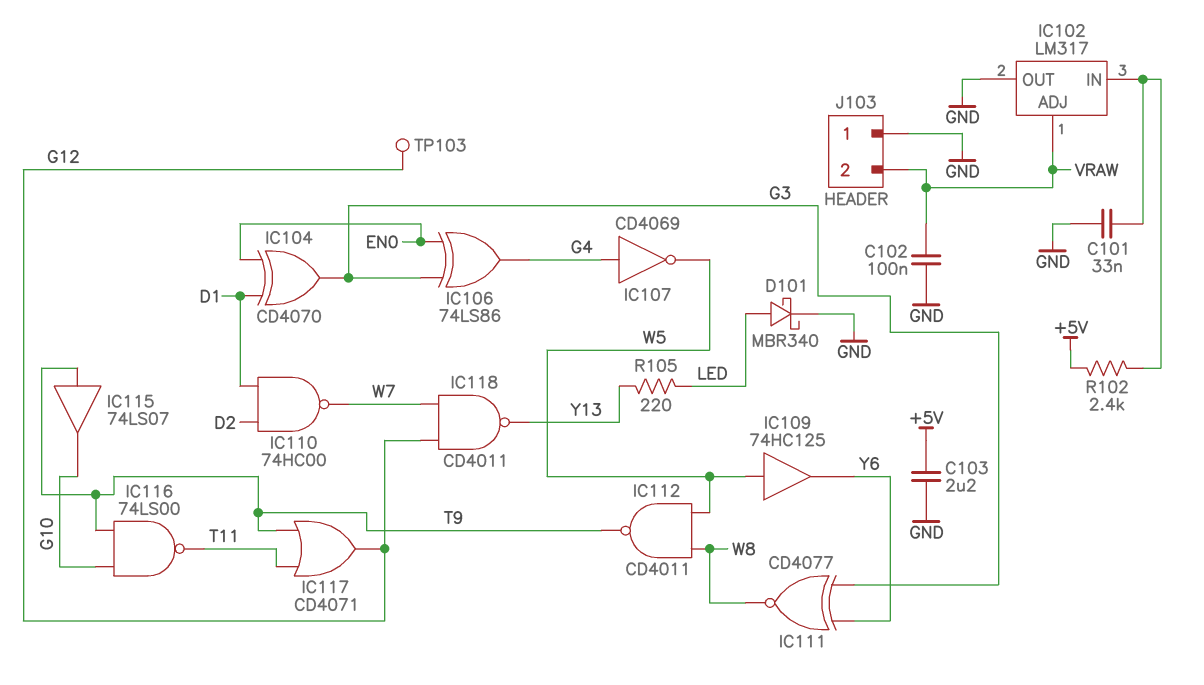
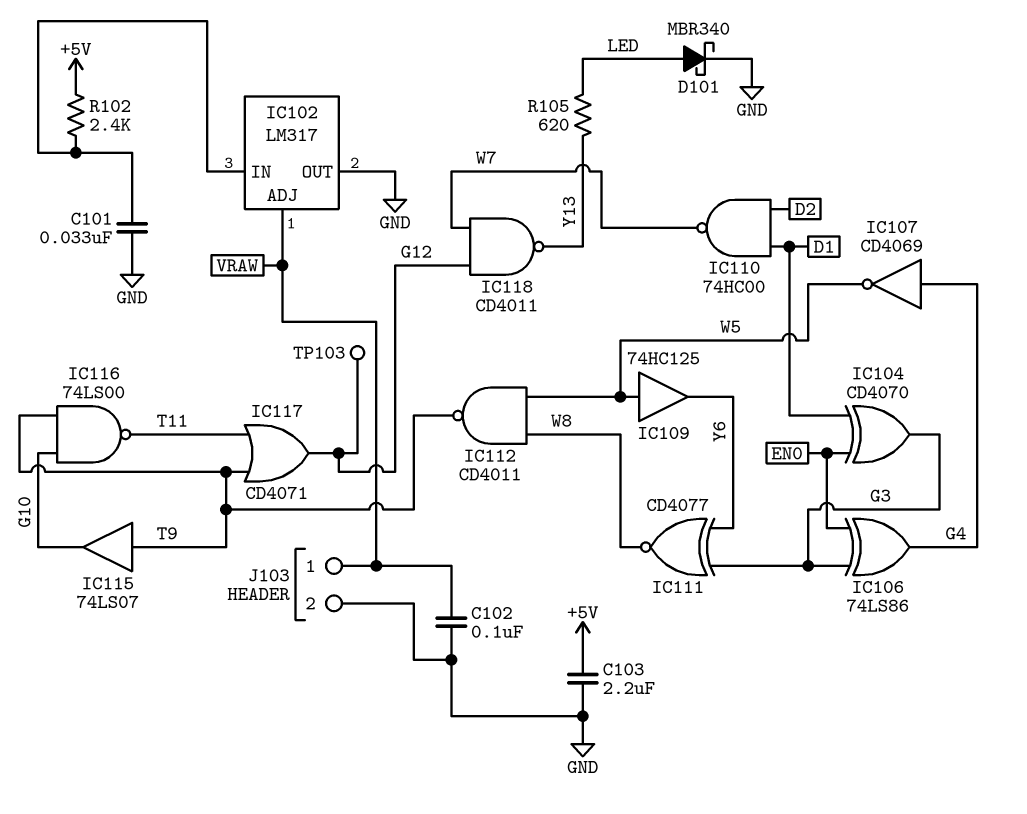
J103 pin 1: GND -> VRAW
J103 pin 2: VRAW -> GND
R105: 220 (LED, Y13) -> 620 (LED, Y13)

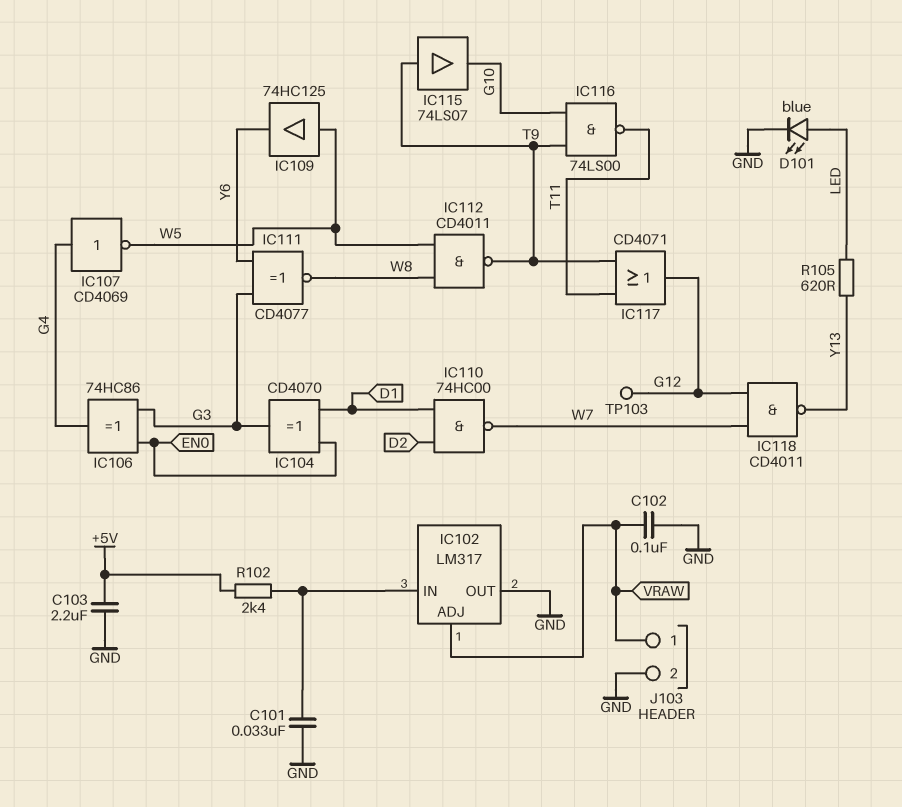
D101: schottky MBR340 (A LED, K GND) -> LED blue (A LED, K GND)
IC106: XOR 74LS86 (in EN0, in G3, out G4) -> XOR 74HC86 (in EN0, in G3, out G4)

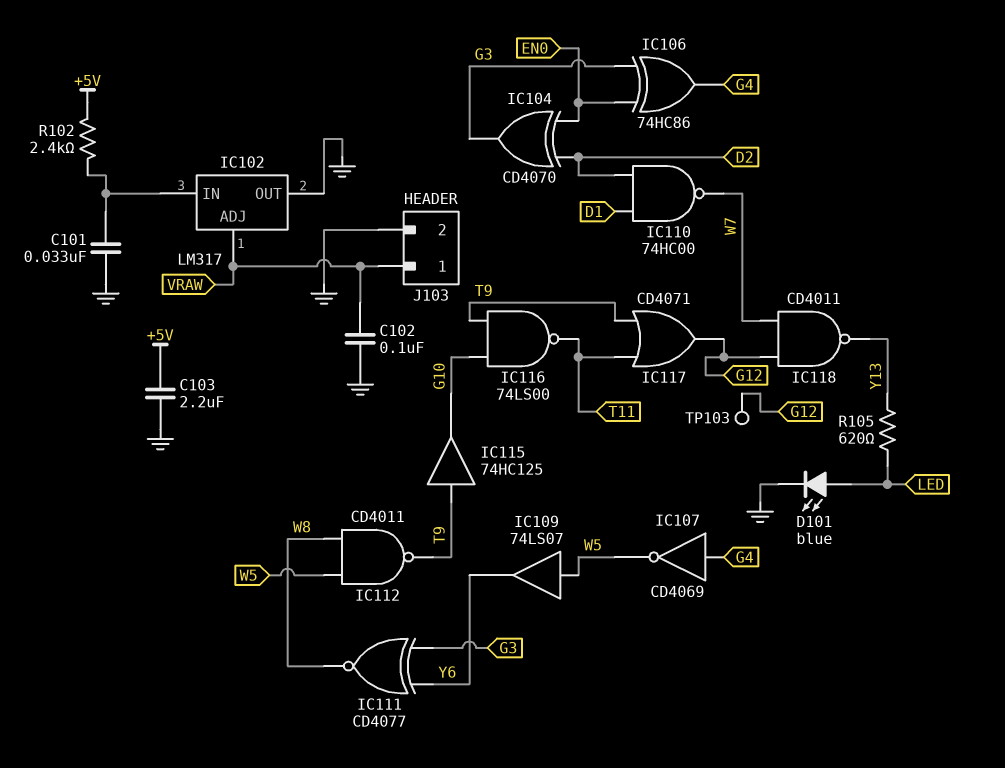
IC104: XOR CD4070 (in D1, in EN0, out G3) -> XOR CD4070 (in D2, in EN0, out G3)
IC109: buffer 74HC125 (in W5, out Y6) -> buffer 74LS07 (in W5, out Y6)
IC115: buffer 74LS07 (in T9, out G10) -> buffer 74HC125 (in T9, out G10)

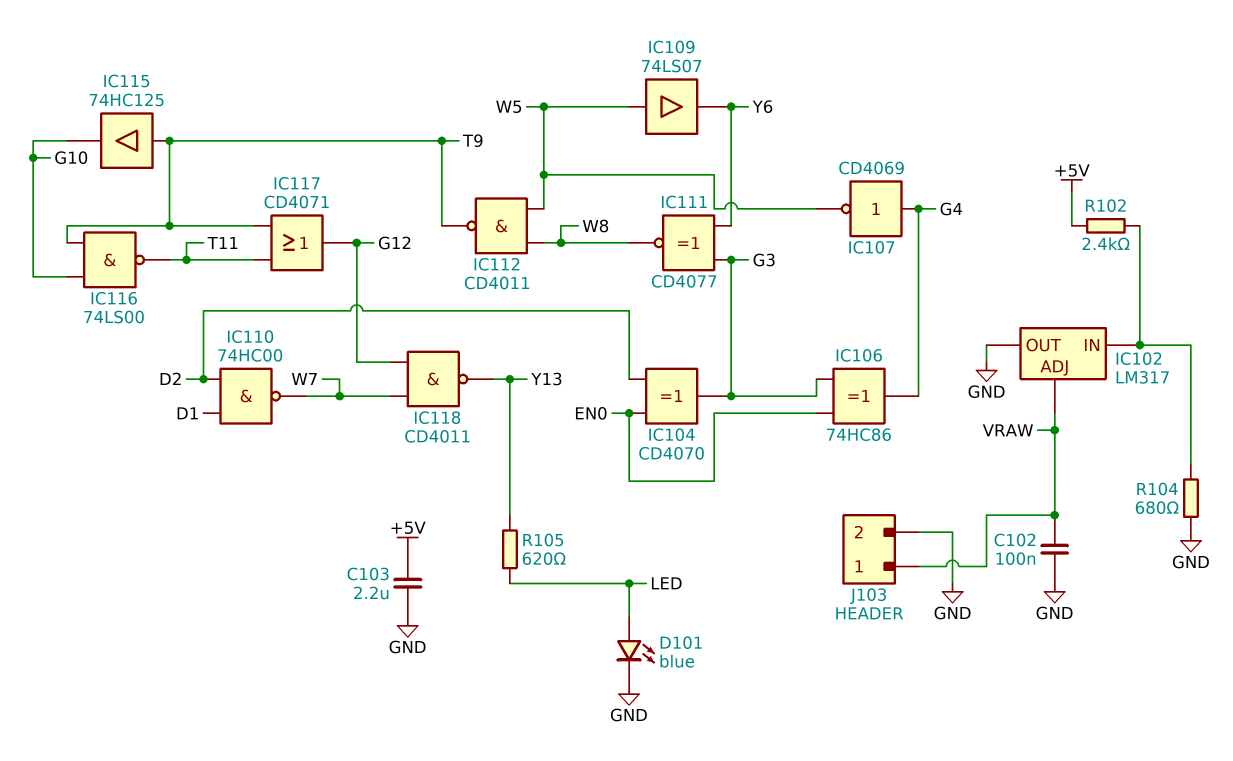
C101: 33nF (GND, IC102/IN) -> none
R104: none -> 680 (GND, IC102/IN)
TP103: test point (G12) -> none

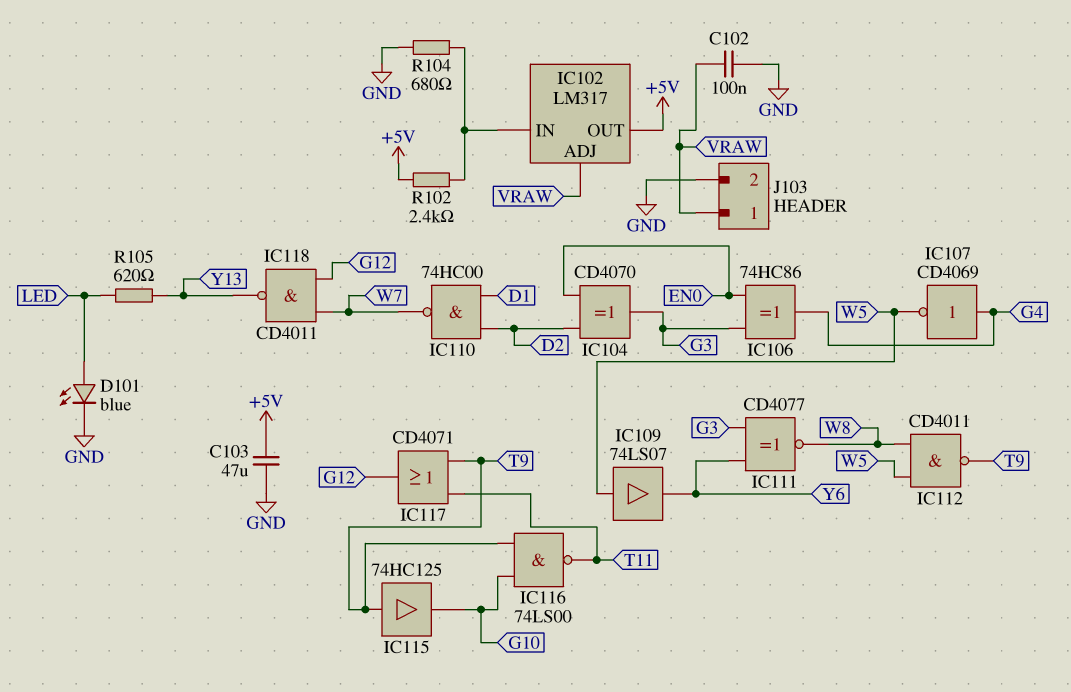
C103: 2.2uF (+5V, GND) -> 47uF (+5V, GND)
IC102 pin OUT: GND -> +5V

